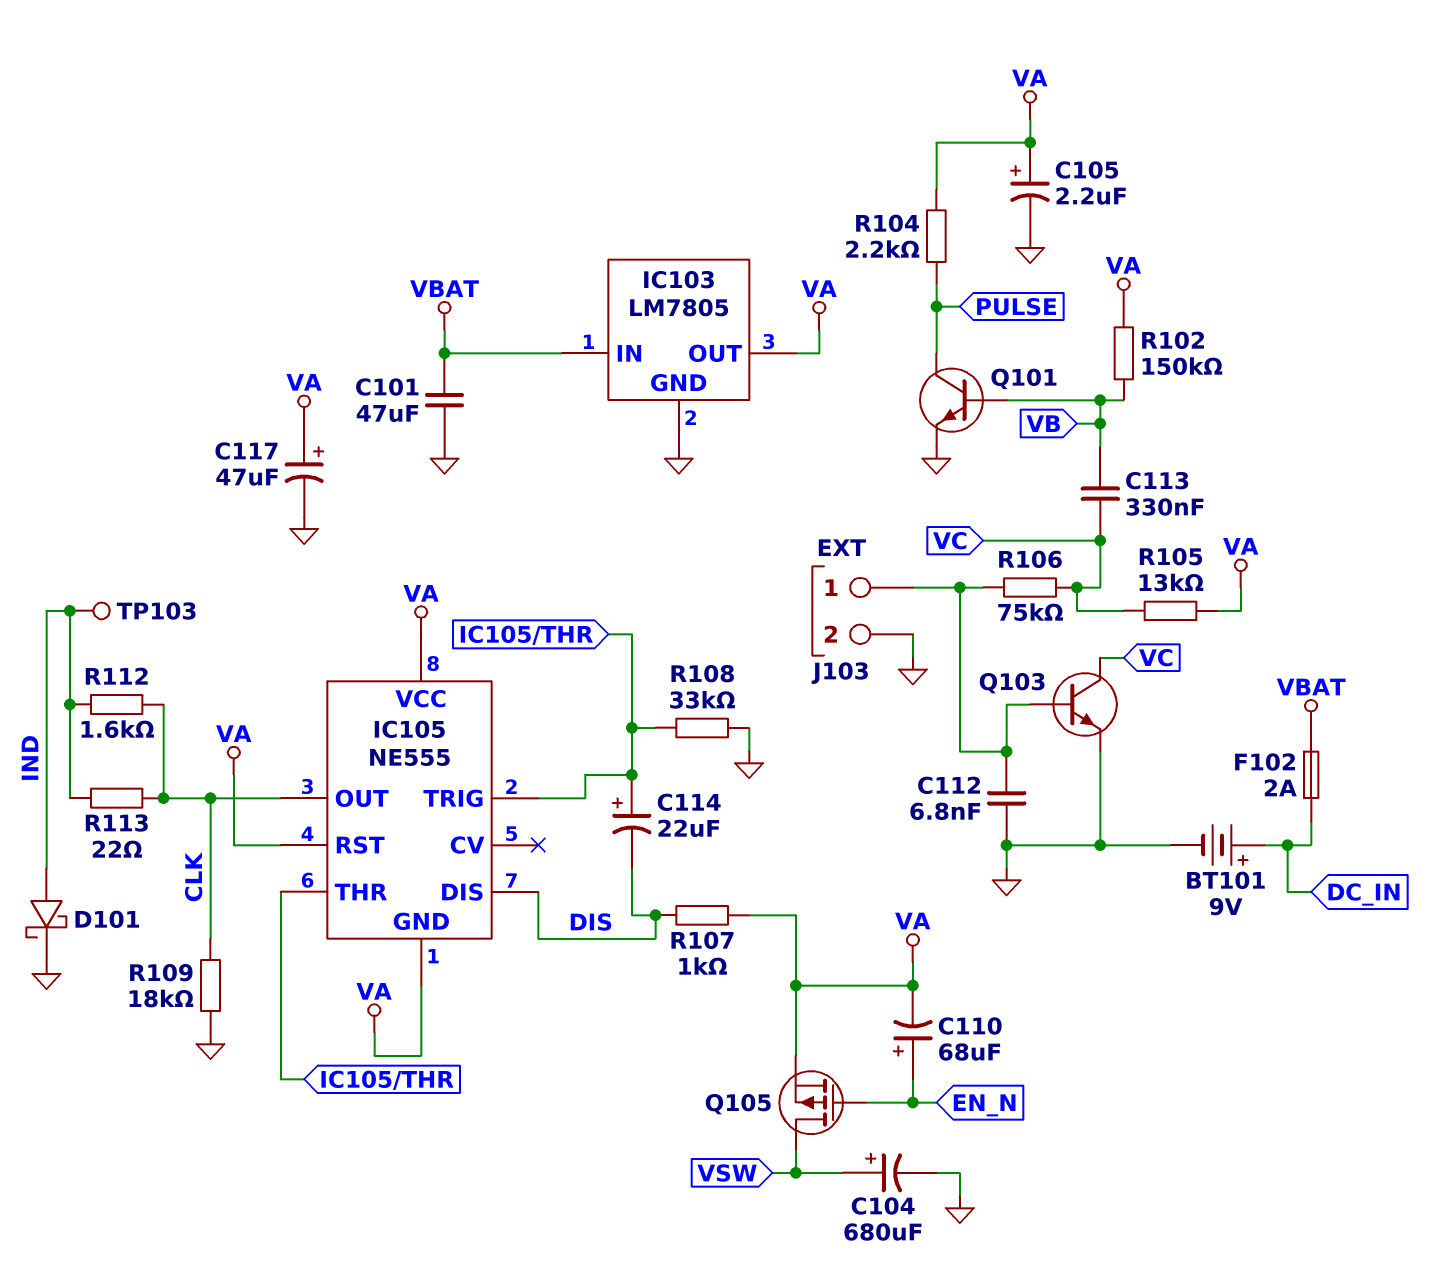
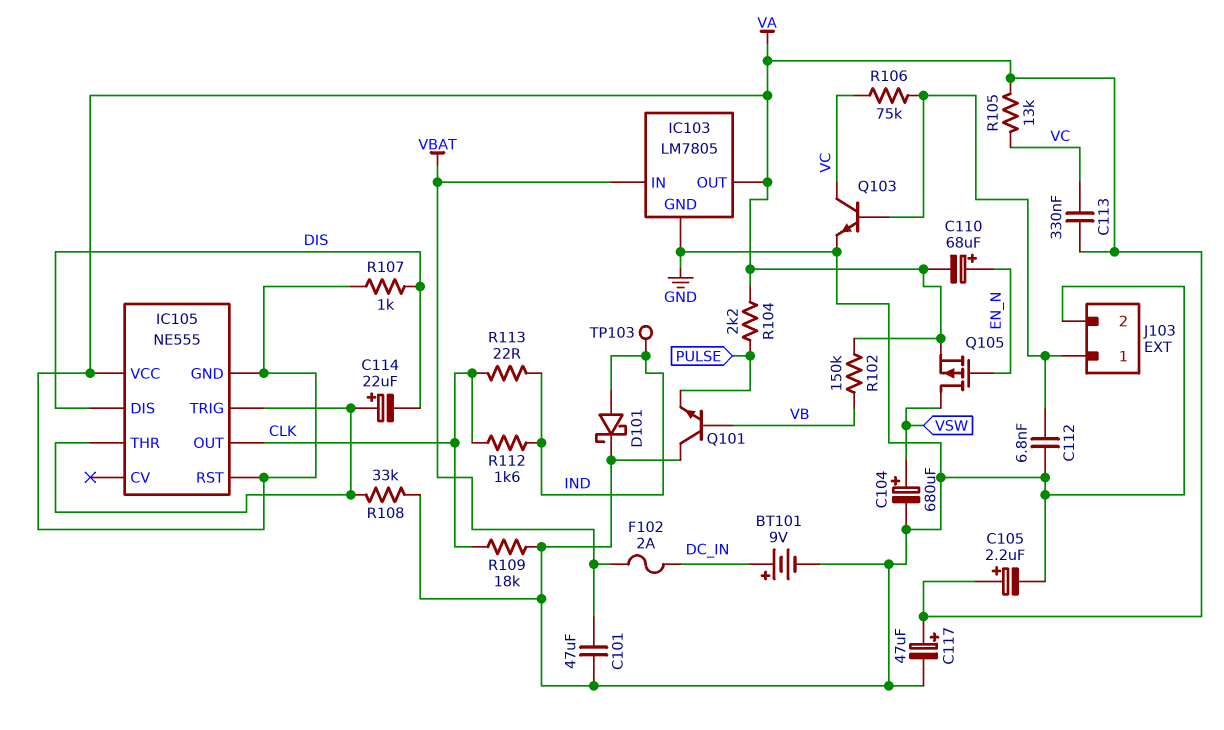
C113: 330nF (VB, VC) -> 330nF (VA, VC)
Q101: NPN (B VB, C PULSE, E GND) -> NPN (B VB, C GND, E PULSE)

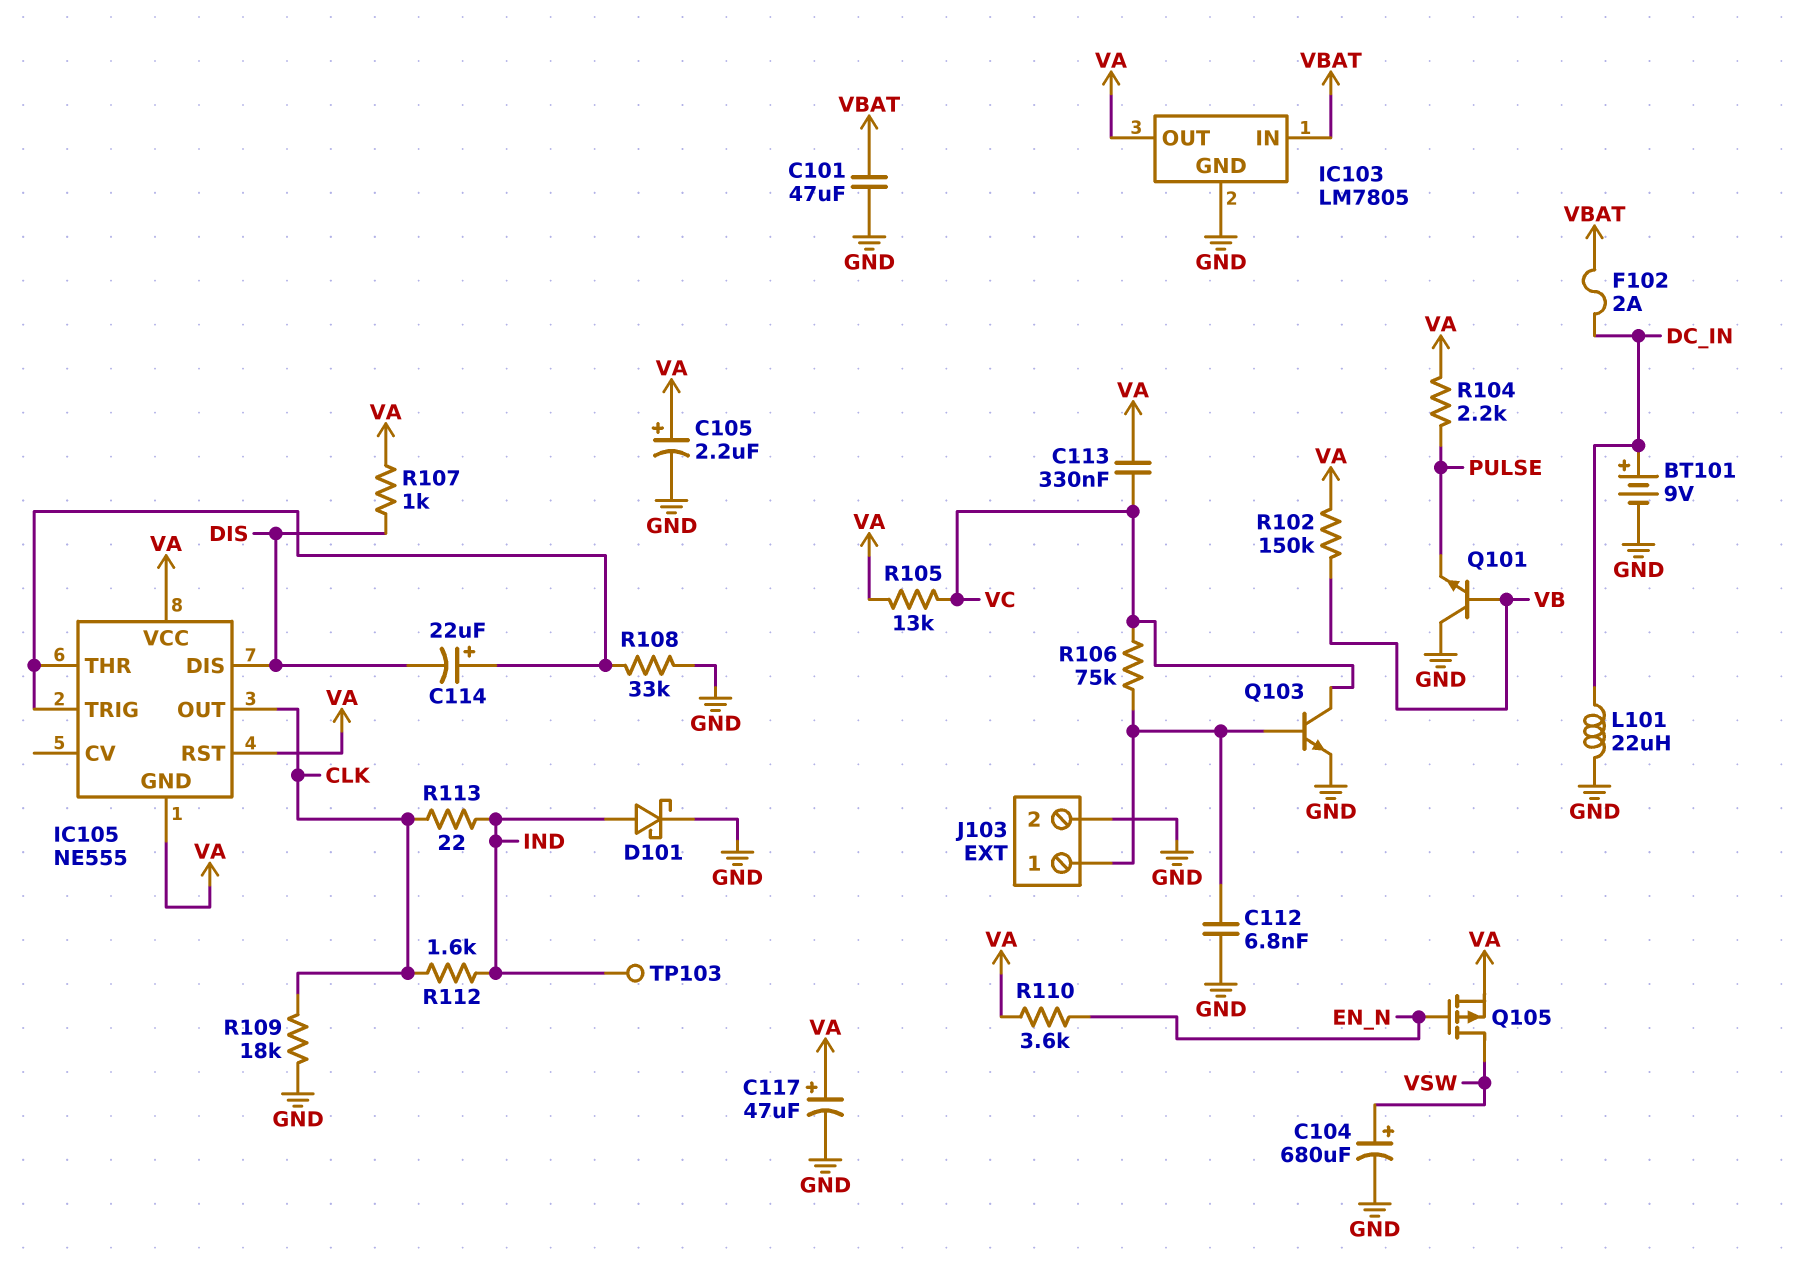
C110: 68uF (plus EN_N, minus VA) -> none
L101: none -> 22uH (DC_IN, GND)
R110: none -> 3.6k (EN_N, VA)

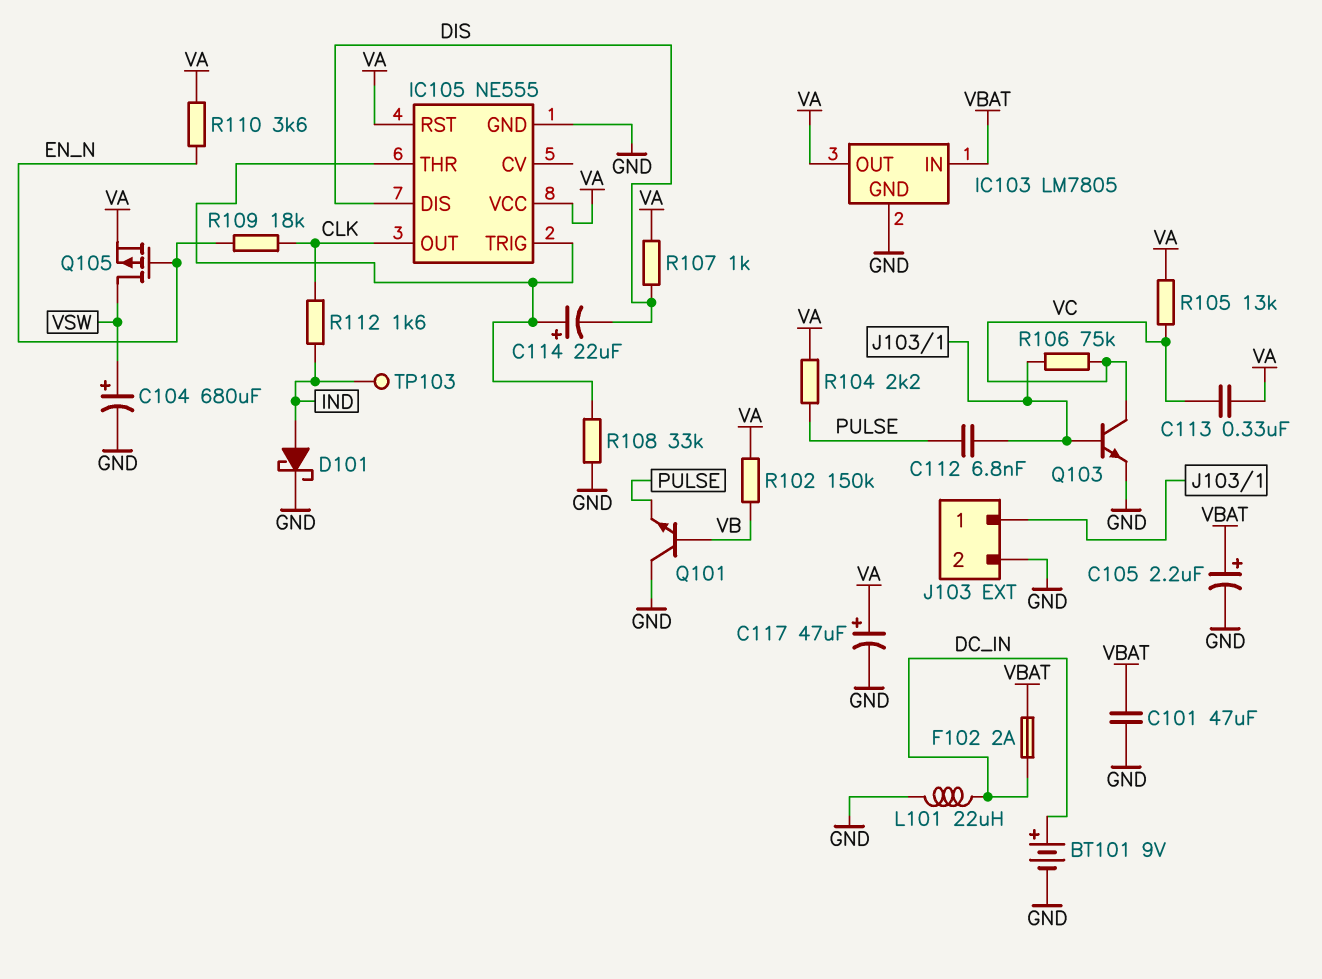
C105: 2.2uF (plus VA, minus GND) -> 2.2uF (plus VBAT, minus GND)
C112: 6.8nF (GND, J103/1) -> 6.8nF (J103/1, PULSE)
IC105 pin GND: VA -> GND
R109: 18k (CLK, GND) -> 18k (CLK, EN_N)
R113: 22 (CLK, IND) -> none

